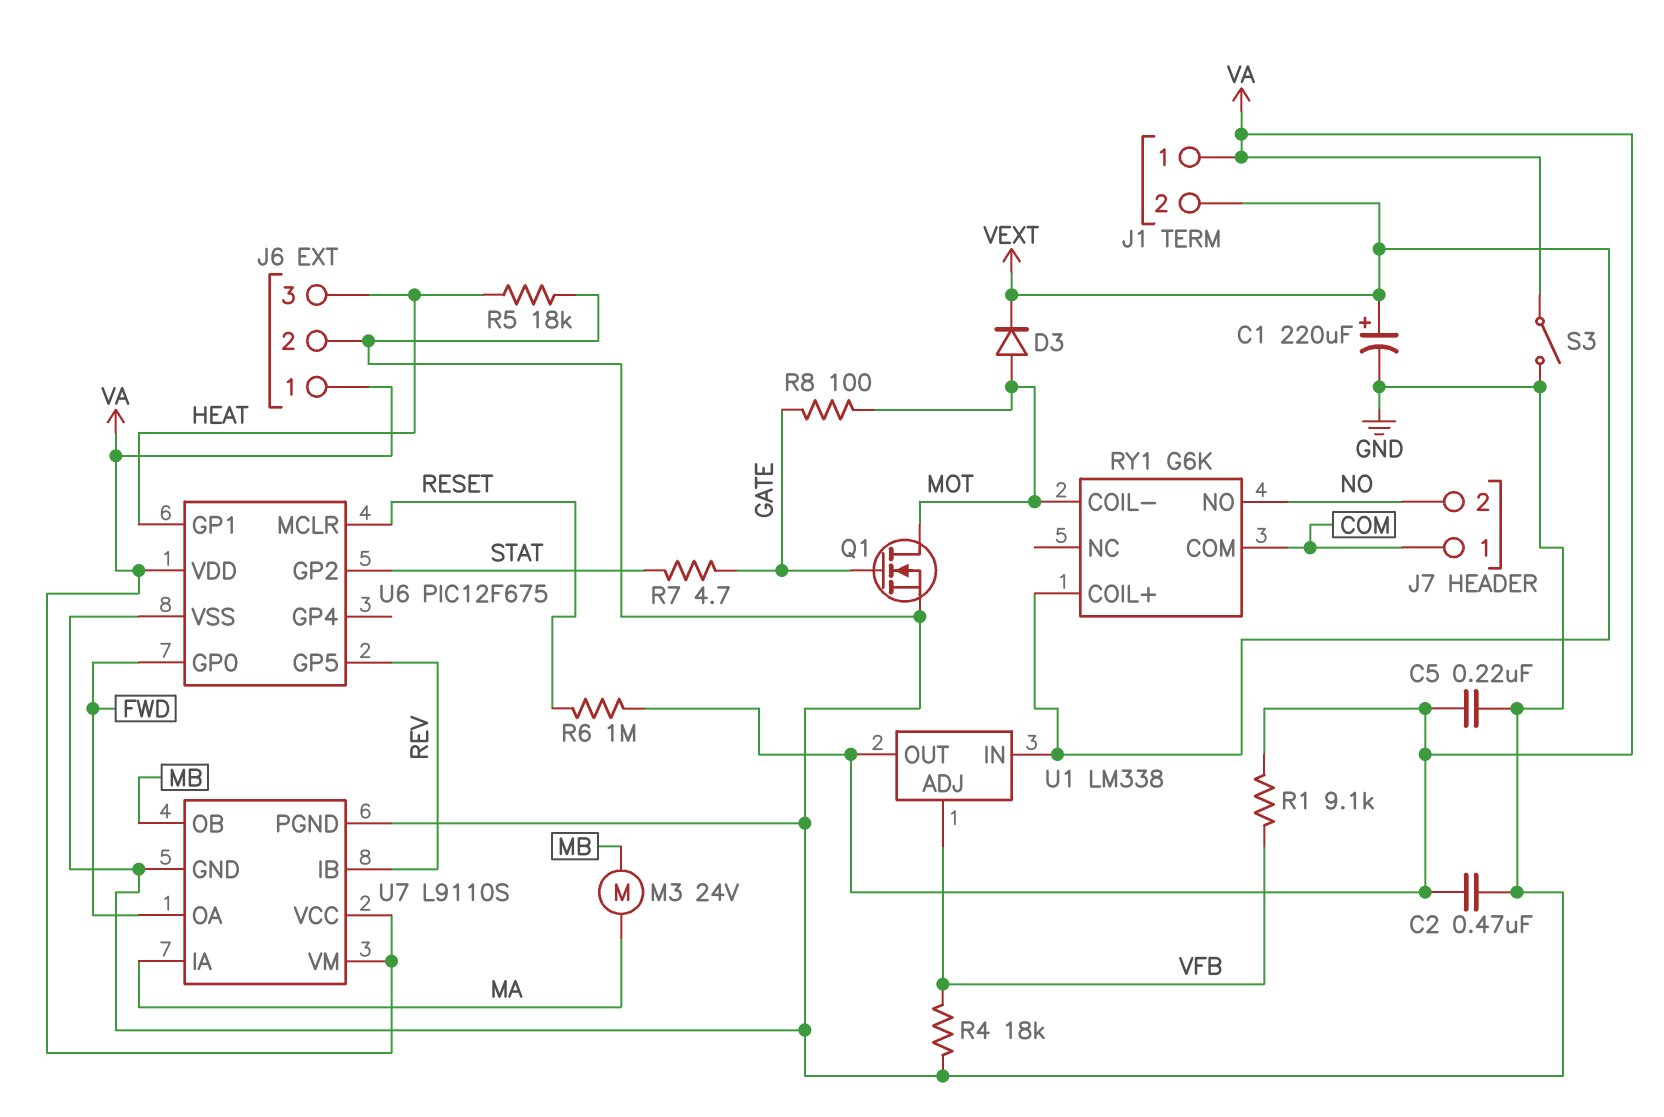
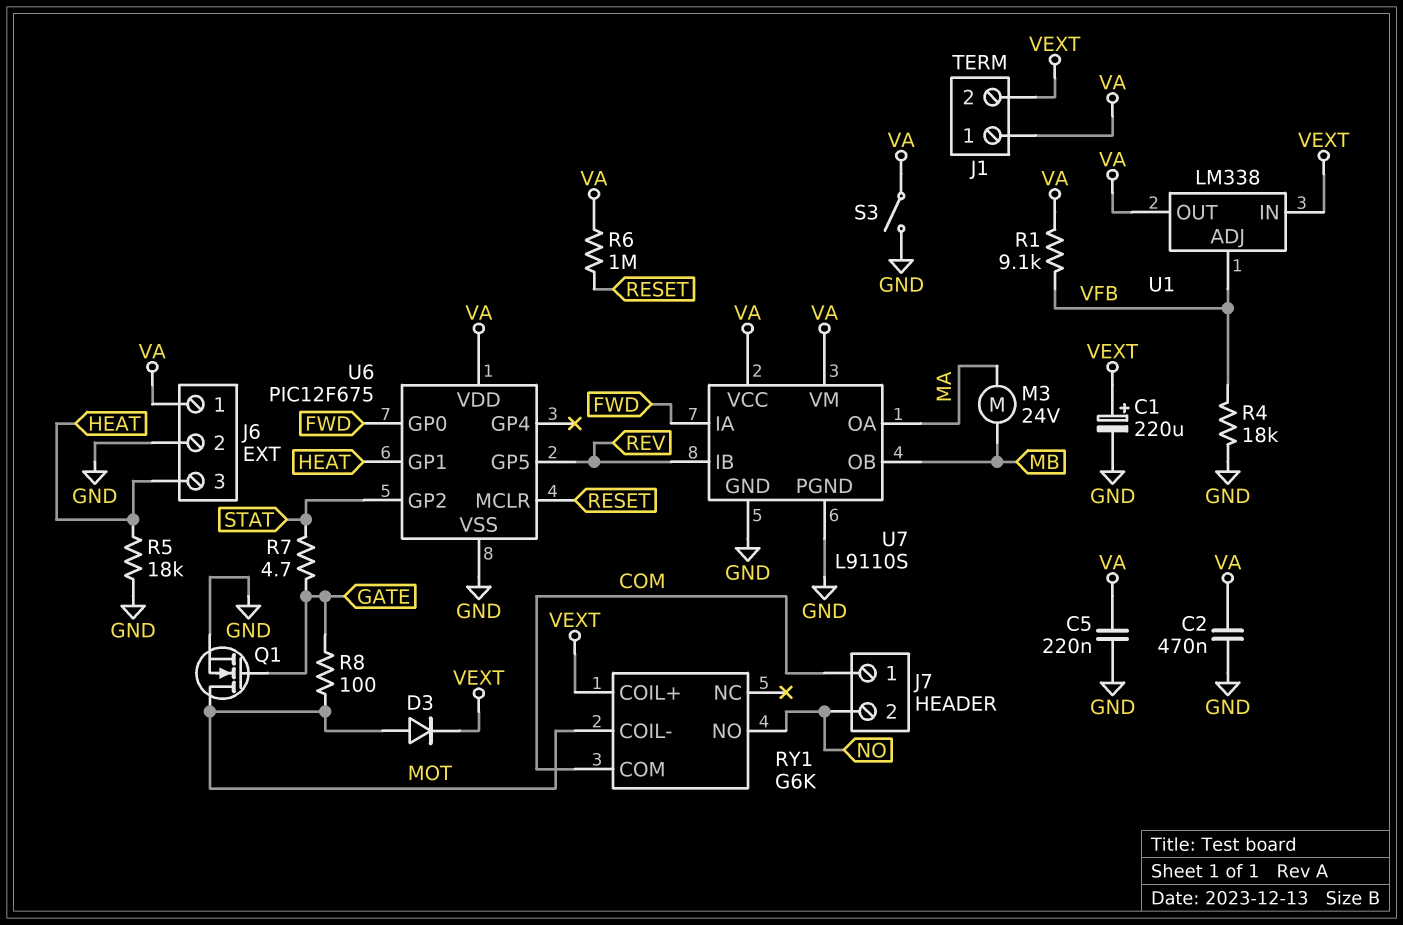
U7 pin IA: MA -> FWD
U7 pin OA: FWD -> MA

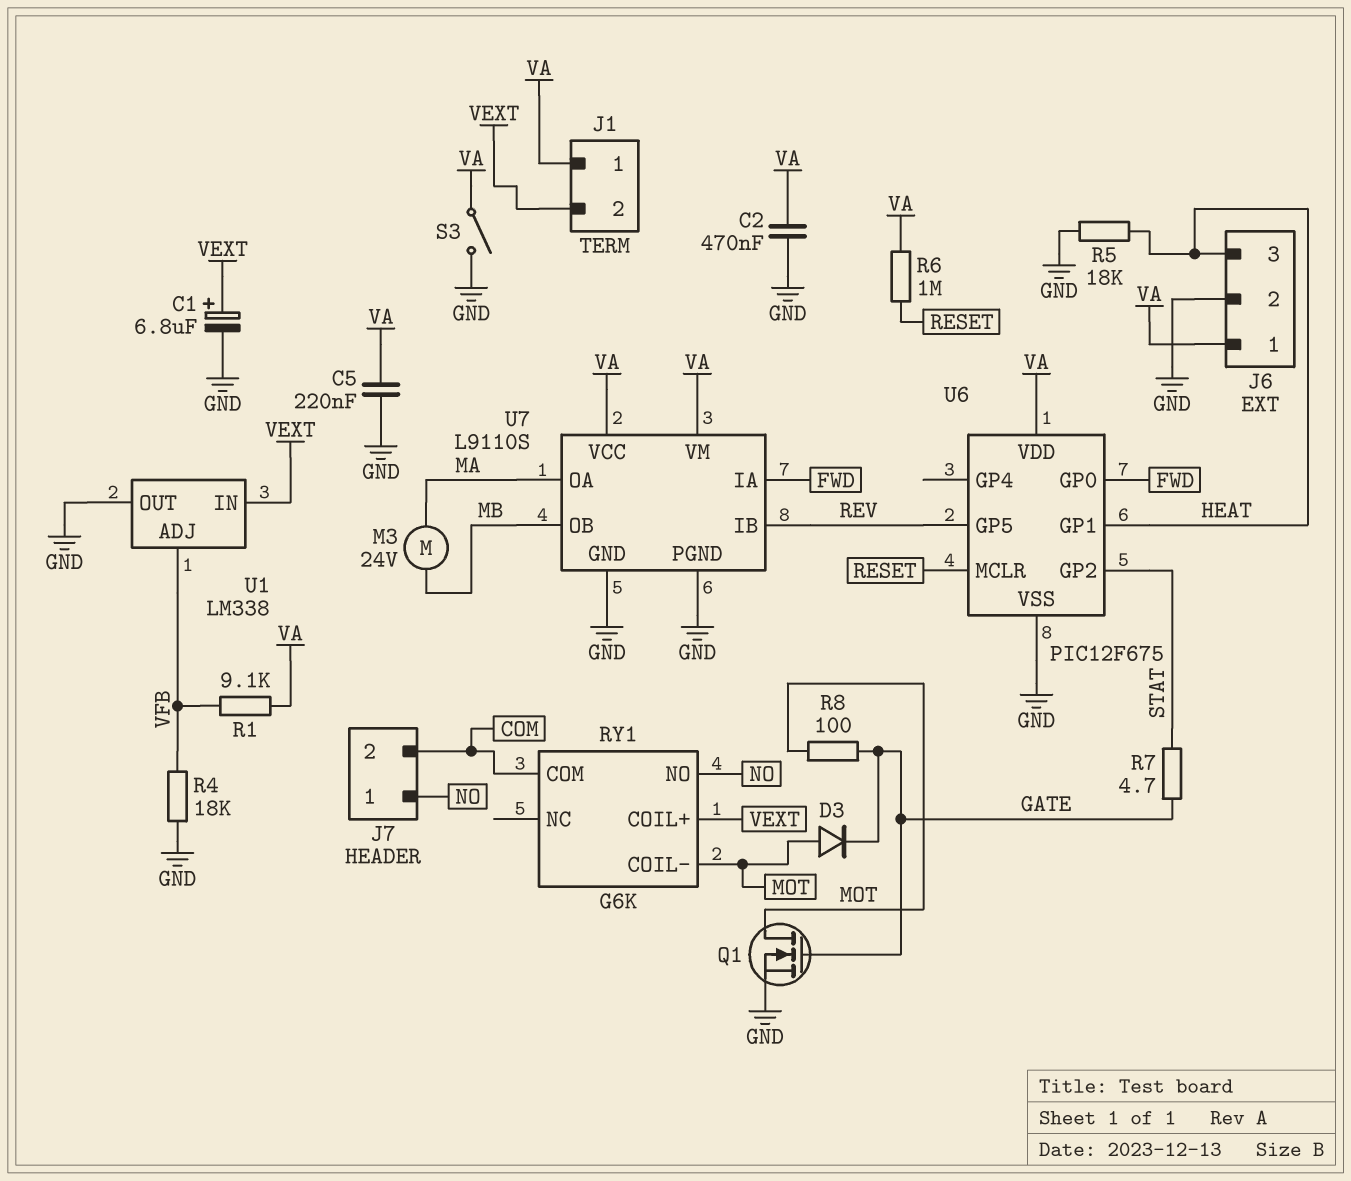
C1: 220uF (plus VEXT, minus GND) -> 6.8uF (plus VEXT, minus GND)
D3: diode (A MOT, K VEXT) -> diode (A MOT, K GATE)
J7 pin 1: COM -> NO
J7 pin 2: NO -> COM
U1 pin OUT: VA -> GND

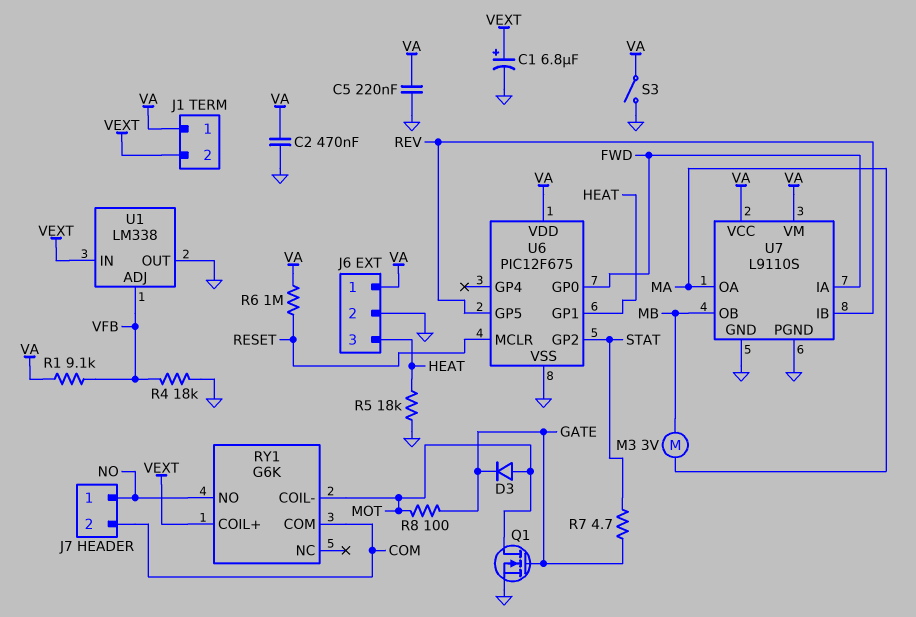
M3: motor 24V (MA, MB) -> motor 3V (MA, MB)

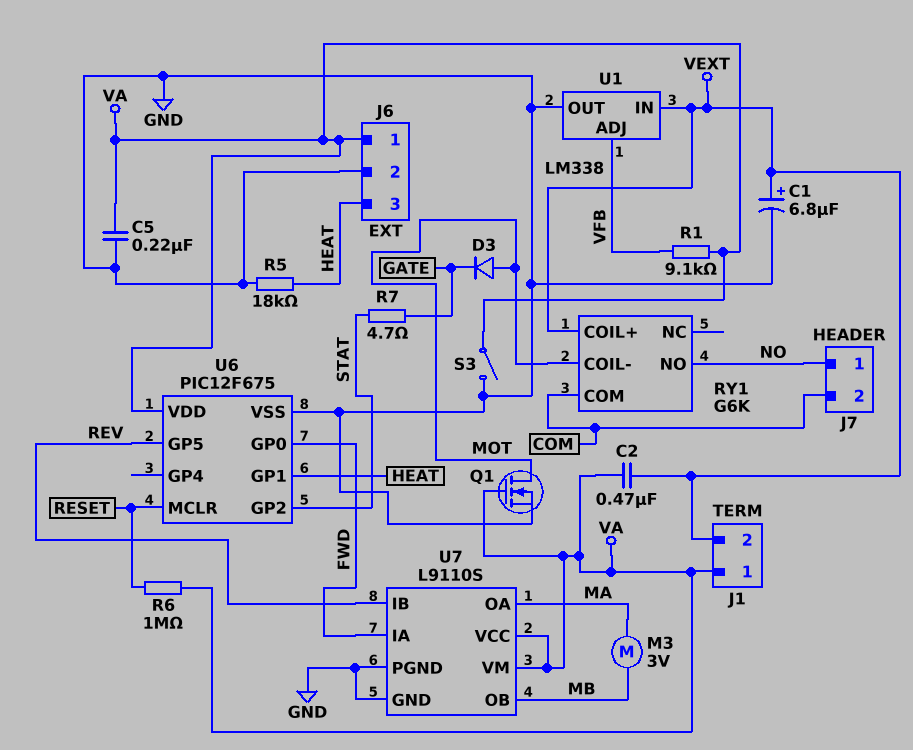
C2: 470nF (GND, VA) -> 470nF (VA, VEXT)
Q1: NMOS (G GATE, D MOT, S GND) -> NMOS (G VA, D MOT, S GND)
R4: 18k (GND, VFB) -> none
R8: 100 (GATE, MOT) -> none

